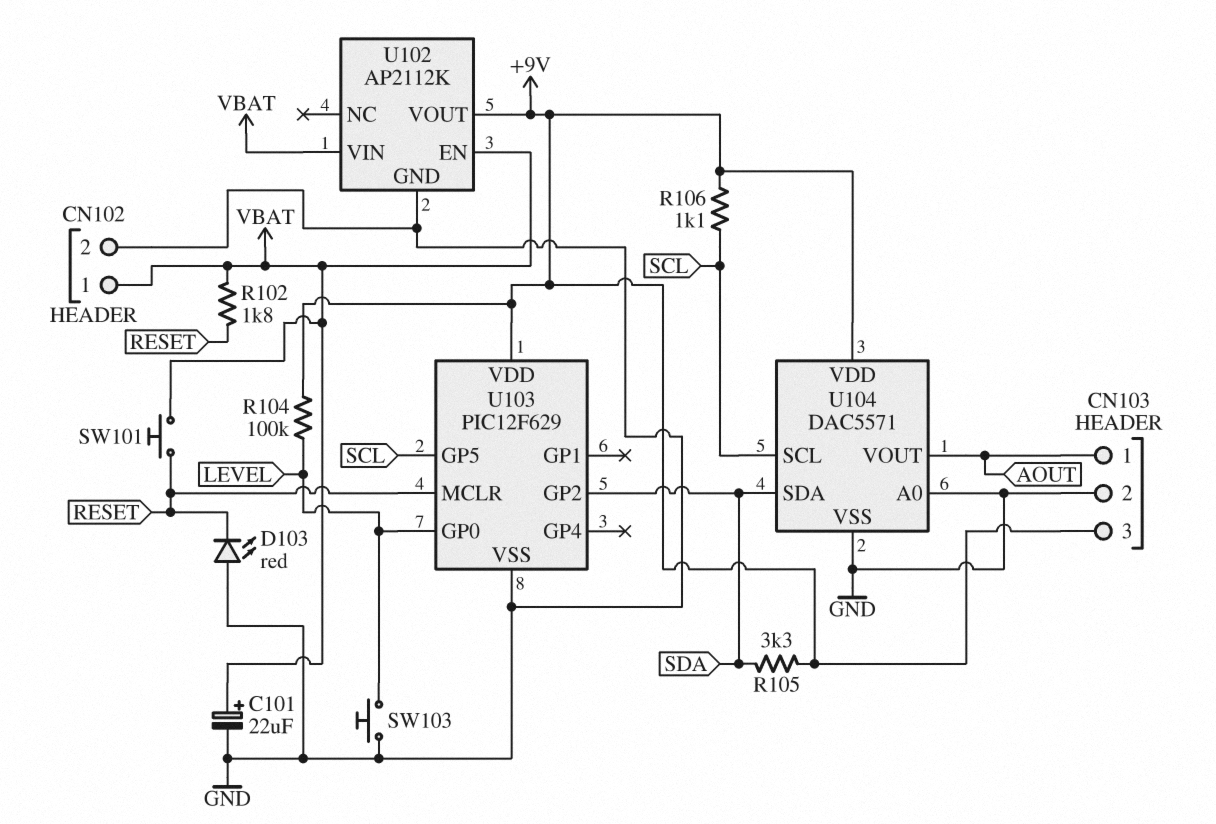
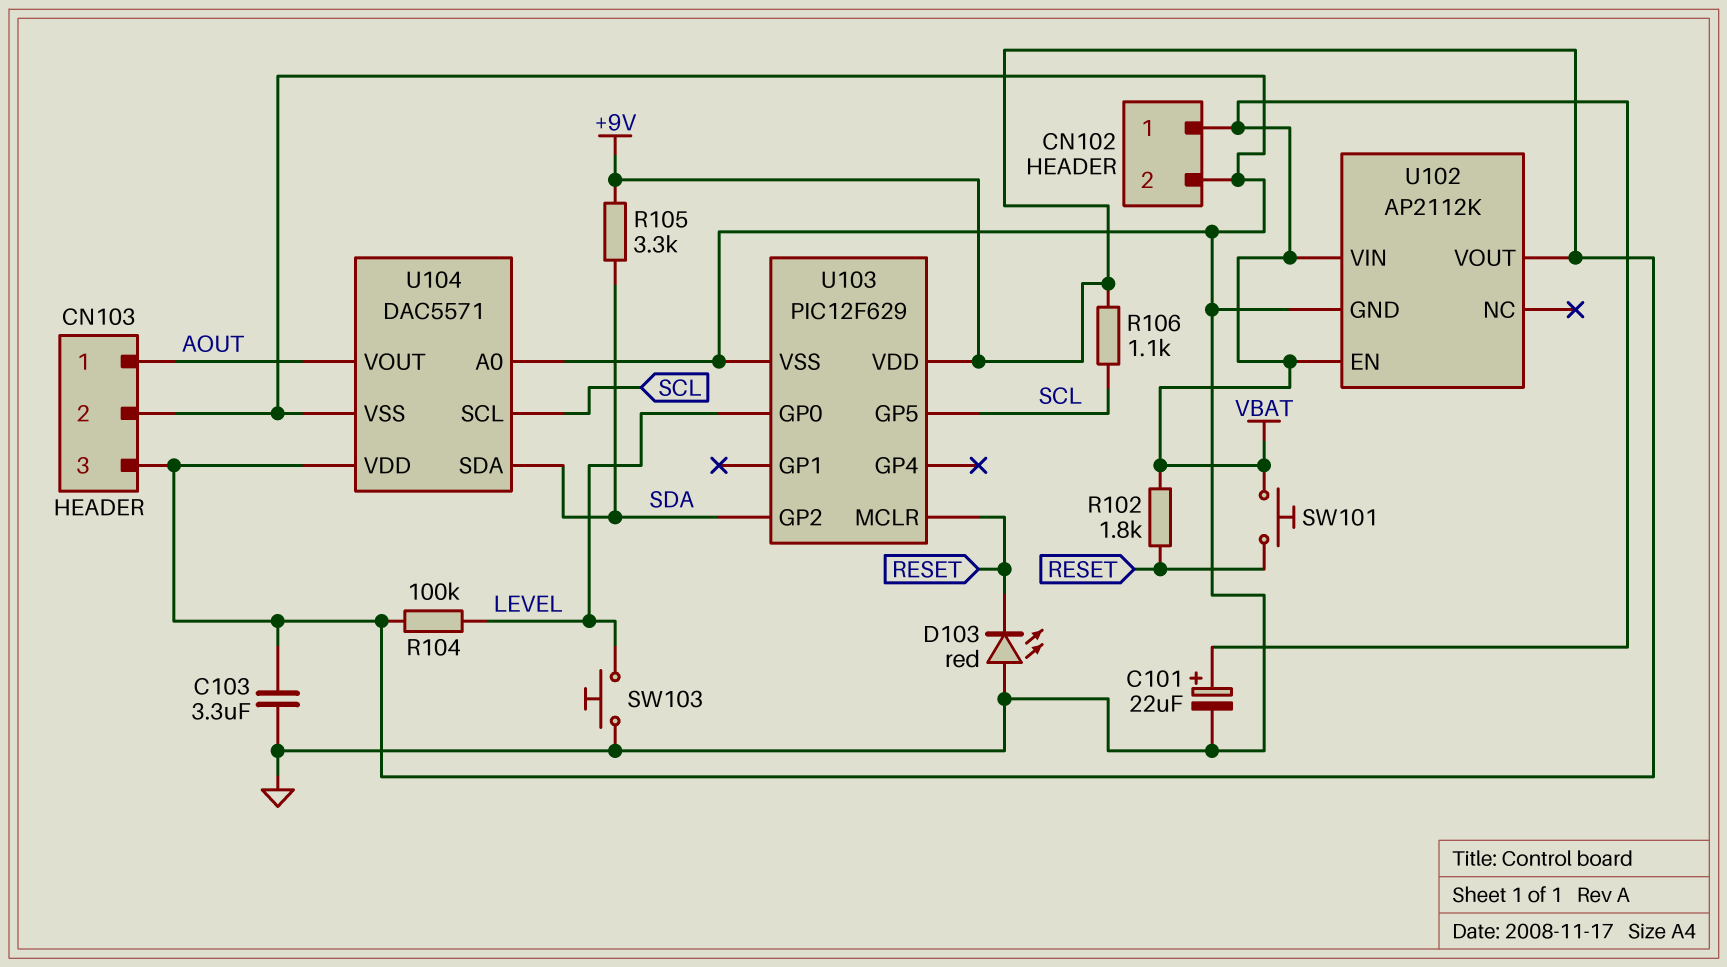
C103: none -> 3.3uF (+9V, GND)

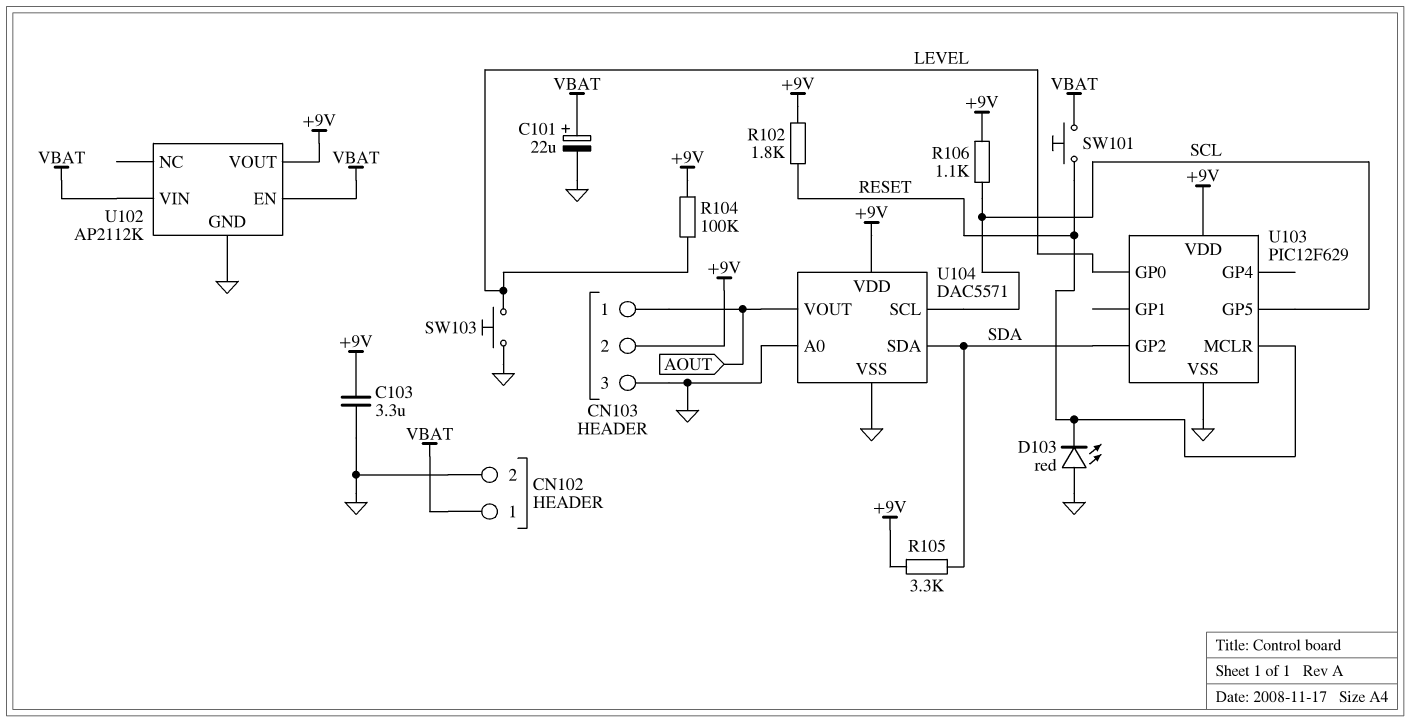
CN103 pin 2: GND -> +9V
CN103 pin 3: +9V -> GND
R102: 1.8k (RESET, VBAT) -> 1.8k (+9V, RESET)

